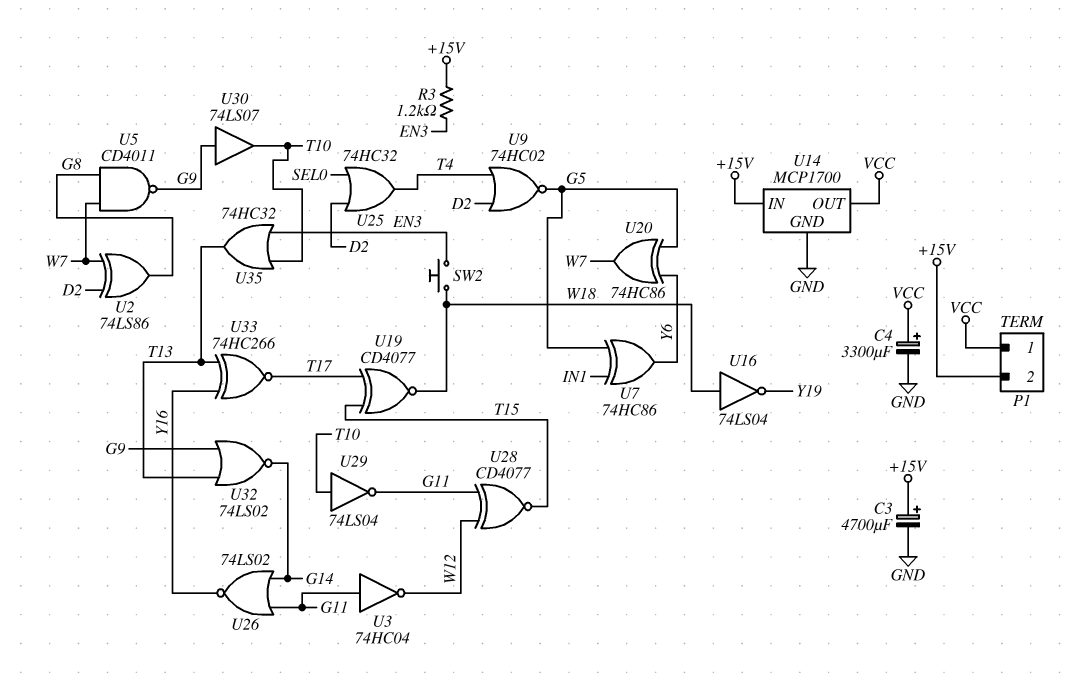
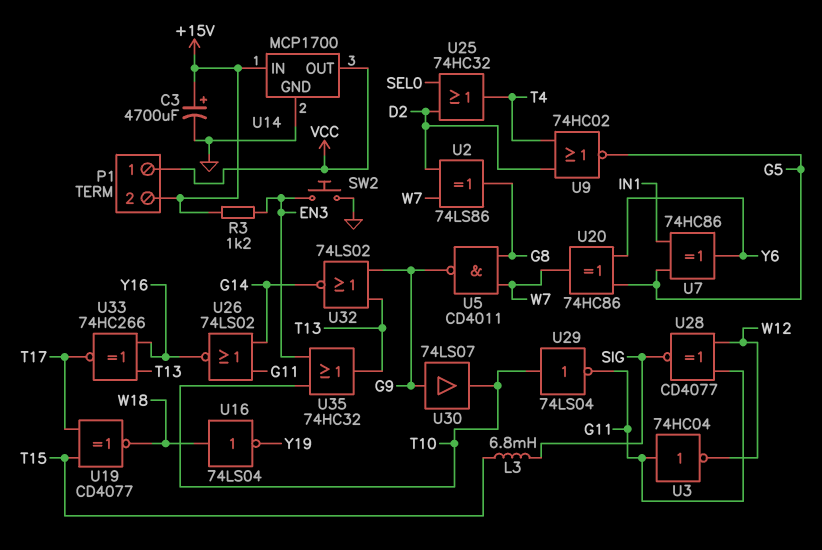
C4: 3300uF (plus VCC, minus GND) -> none
L3: none -> 6.8mH (SIG, T15)
SW2: button (EN3, W18) -> button (EN3, GND)
U28: XNOR CD4077 (in G11, in W12, out T15) -> XNOR CD4077 (in G11, in W12, out SIG)

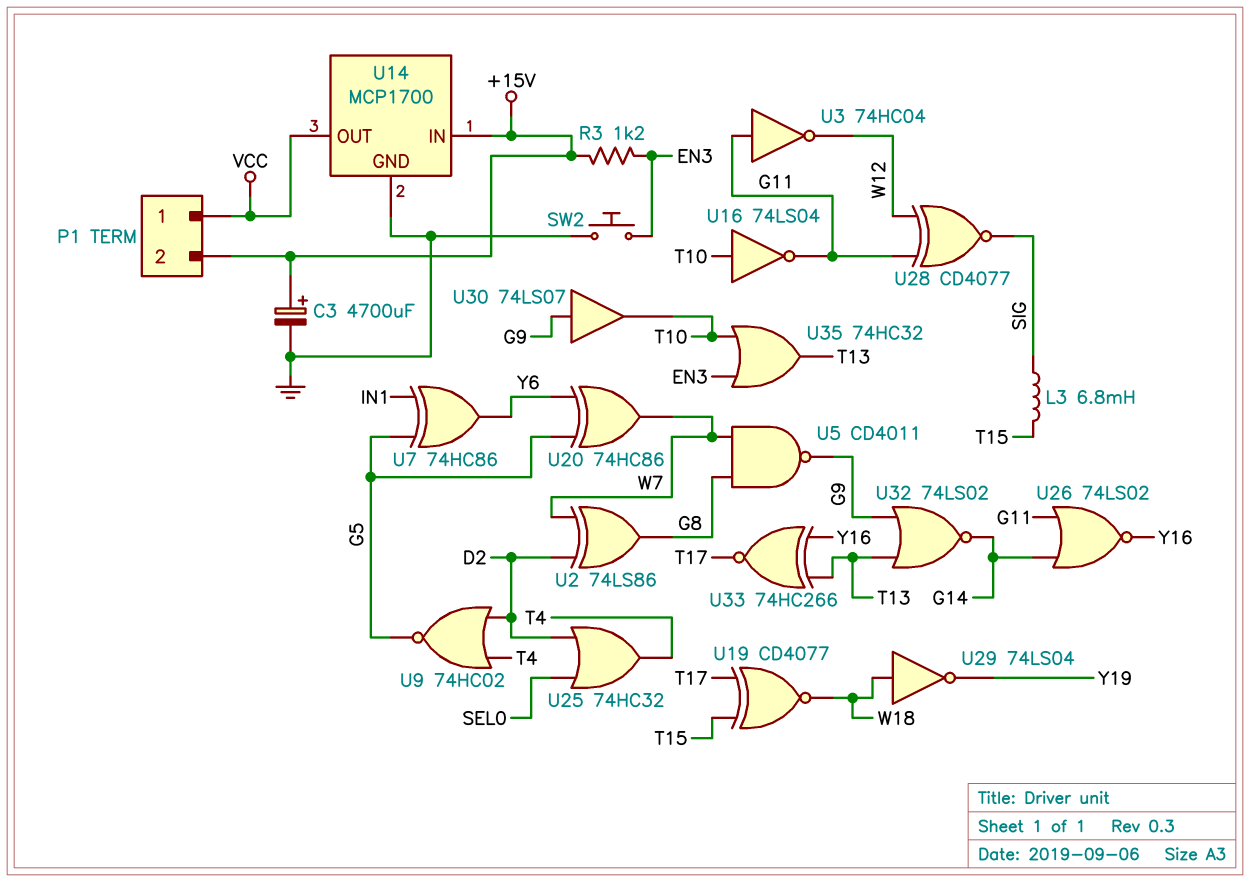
U16: NOT 74LS04 (in W18, out Y19) -> NOT 74LS04 (in T10, out G11)
U29: NOT 74LS04 (in T10, out G11) -> NOT 74LS04 (in W18, out Y19)

